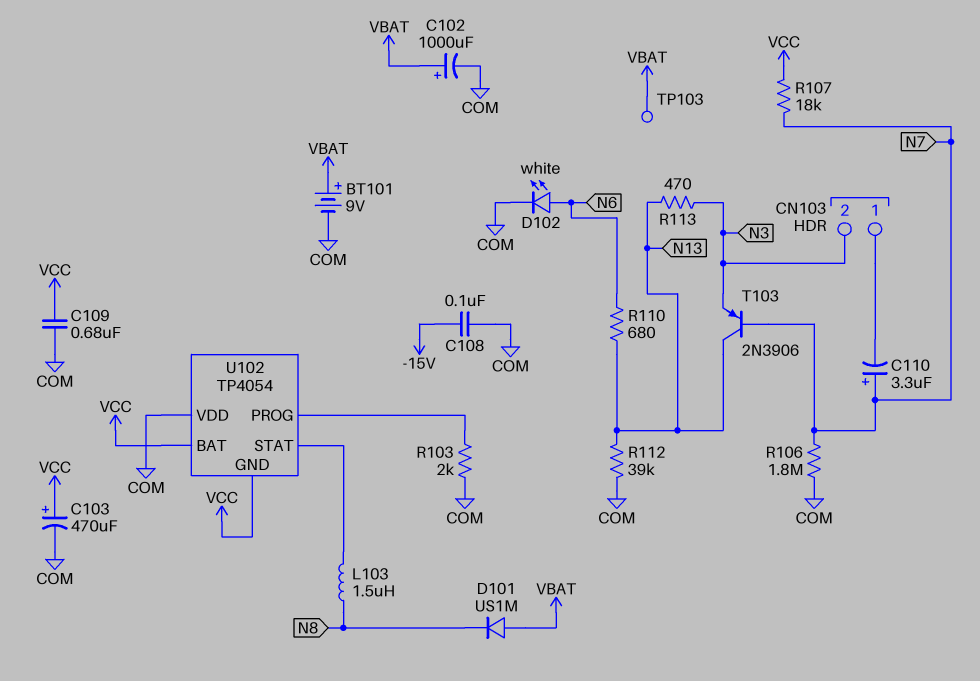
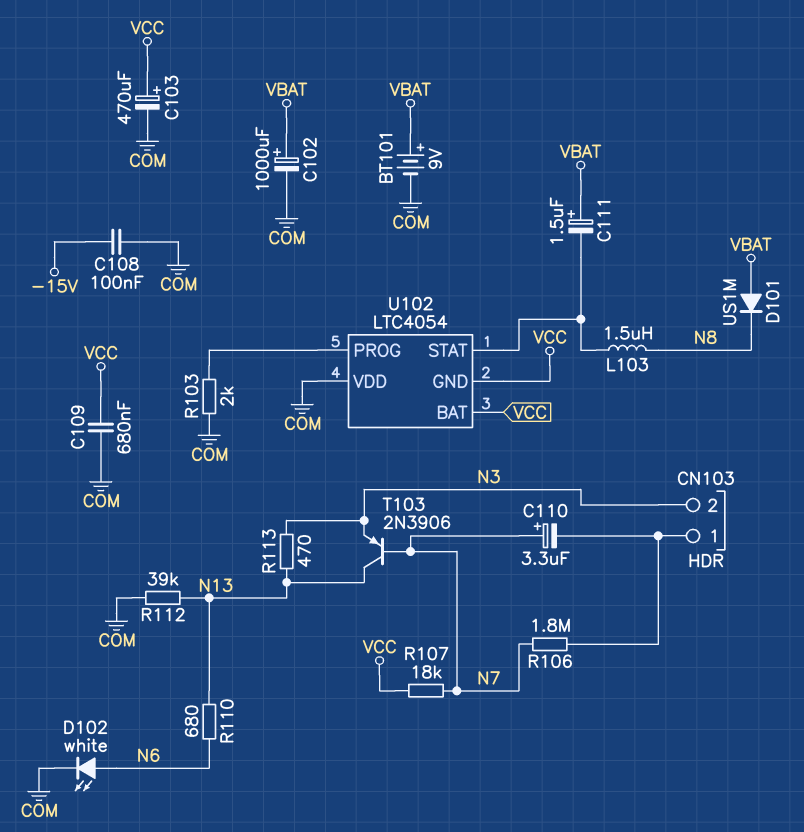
C111: none -> 1.5uF (plus VBAT, minus U102/STAT)
R106: 1.8M (COM, N7) -> 1.8M (CN103/1, N7)
TP103: test point (VBAT) -> none
U102: TP4054 -> LTC4054

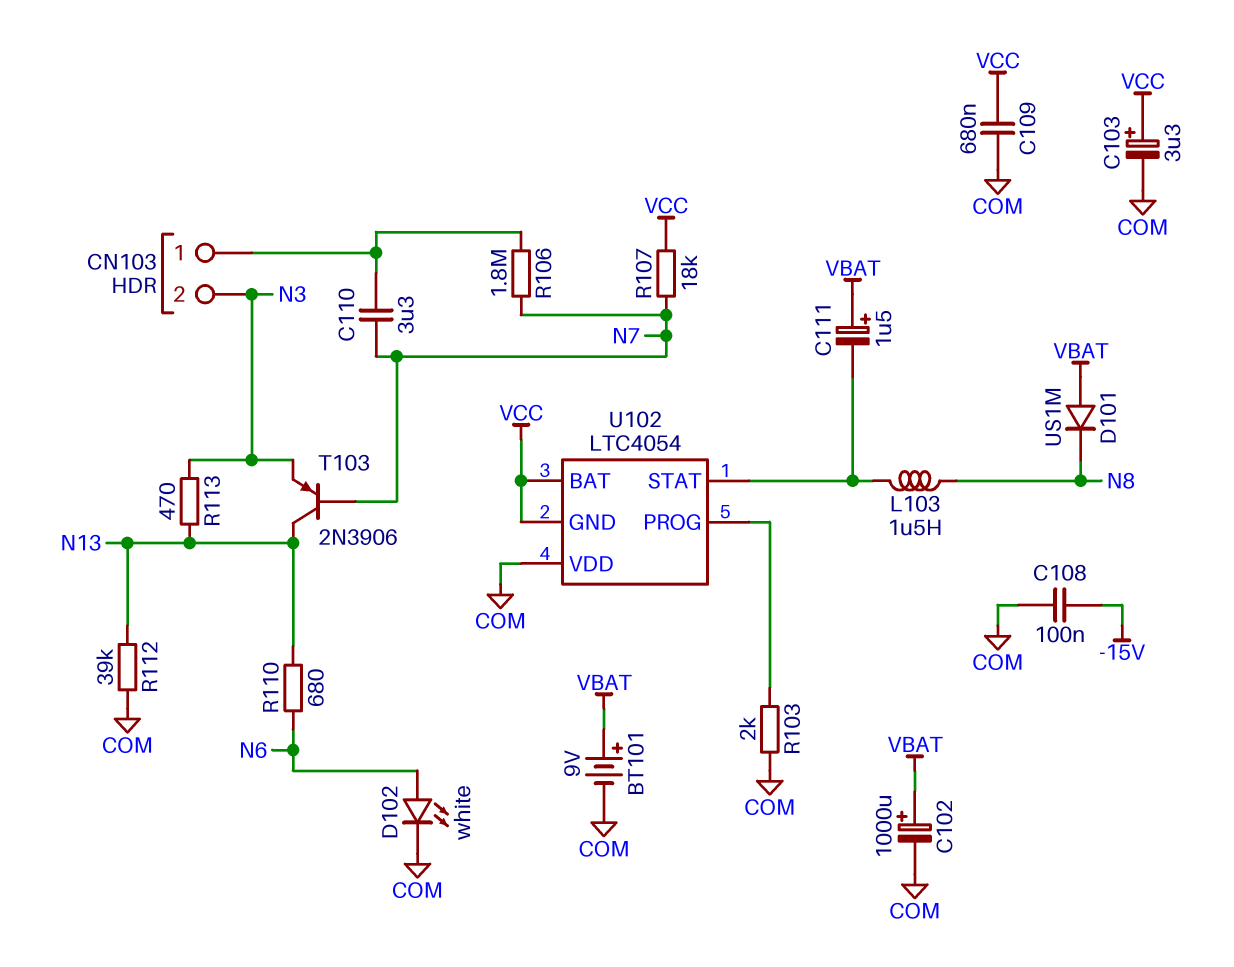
C103: 470uF (plus VCC, minus COM) -> 3.3uF (plus VCC, minus COM)
C110: 3.3uF (plus N7, minus CN103/1) -> 3.3uF (CN103/1, N7)

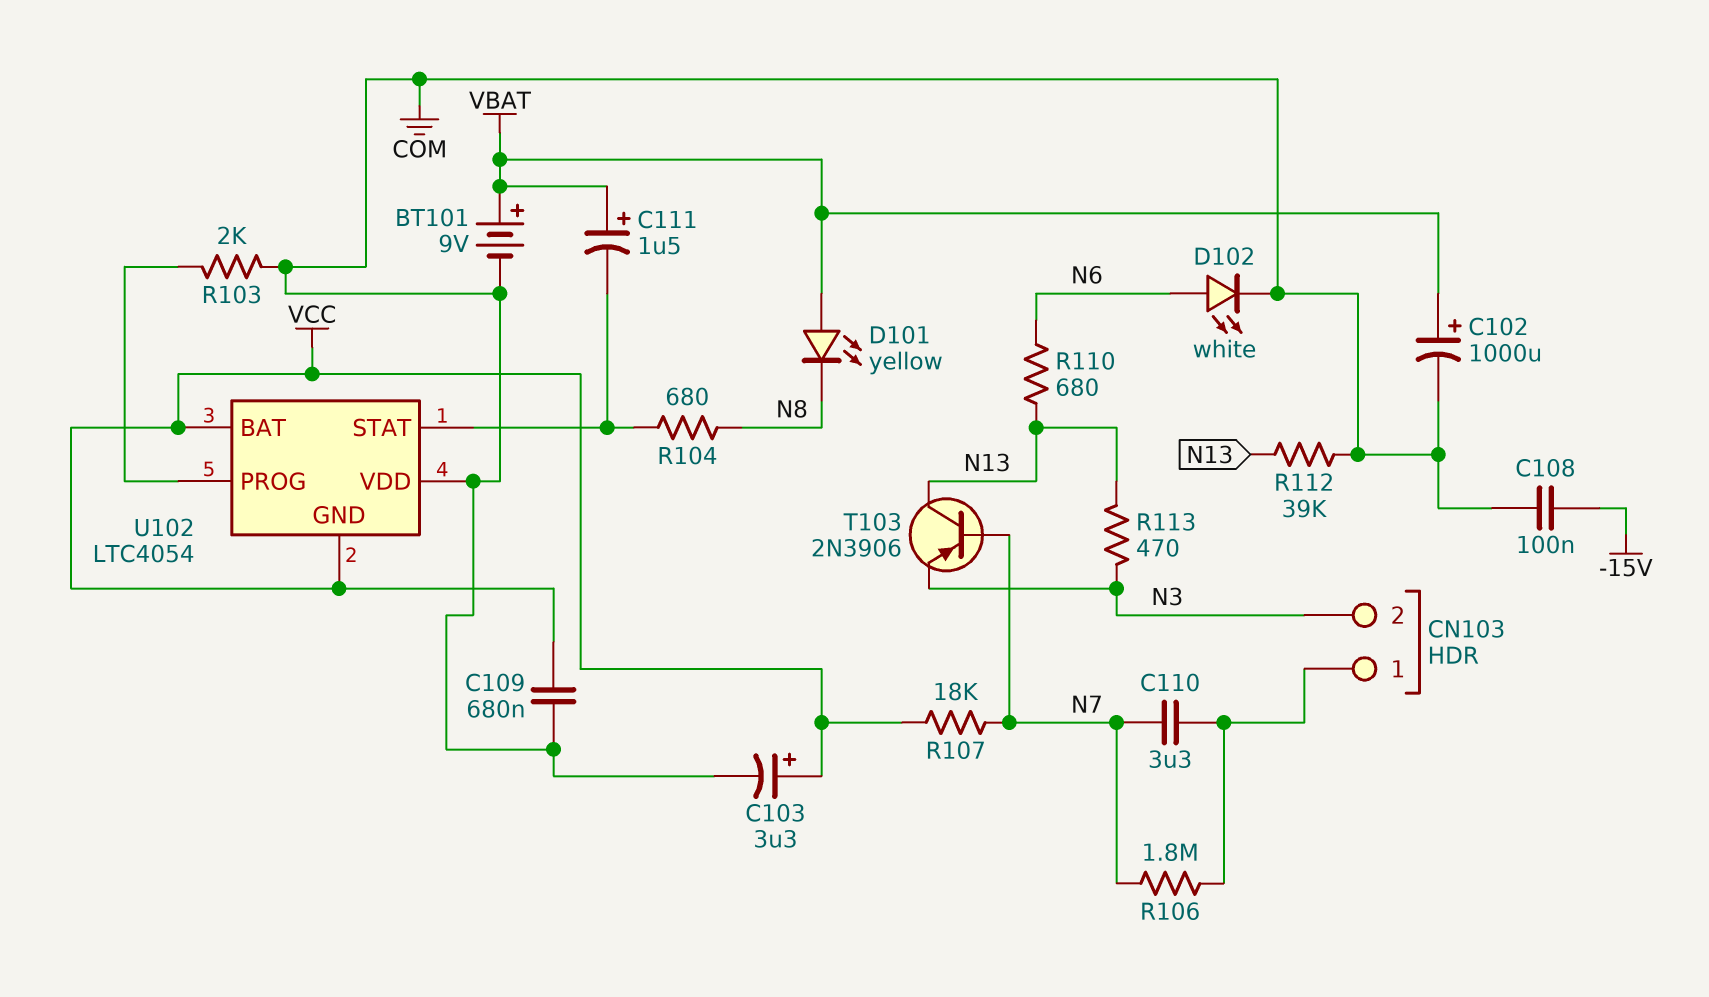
D101: diode US1M (A VBAT, K N8) -> LED yellow (A VBAT, K N8)
L103: 1.5uH (N8, U102/STAT) -> none
R104: none -> 680 (N8, U102/STAT)

